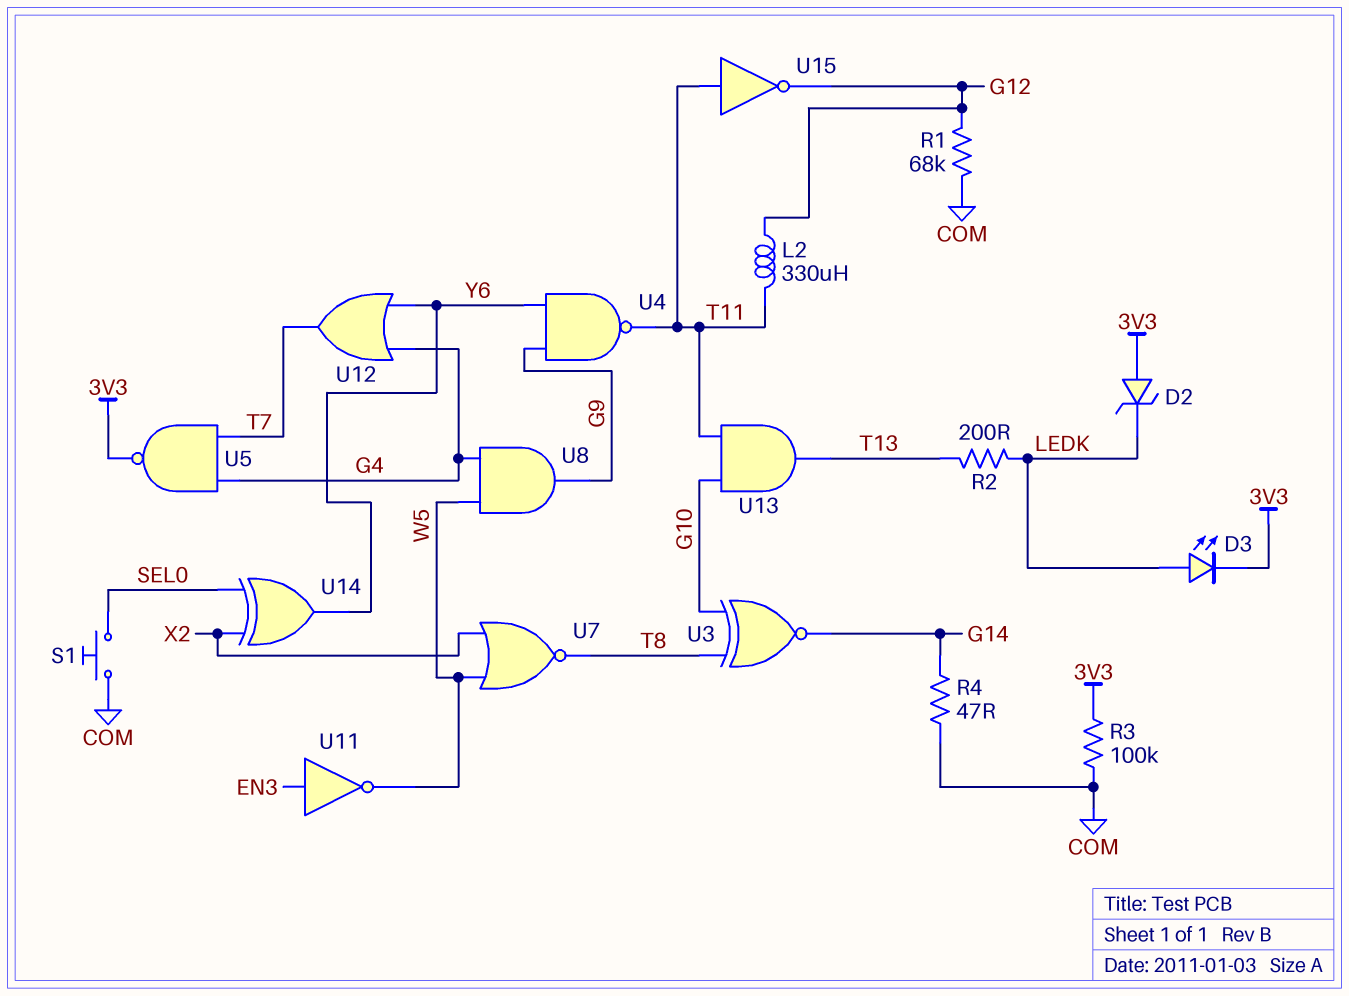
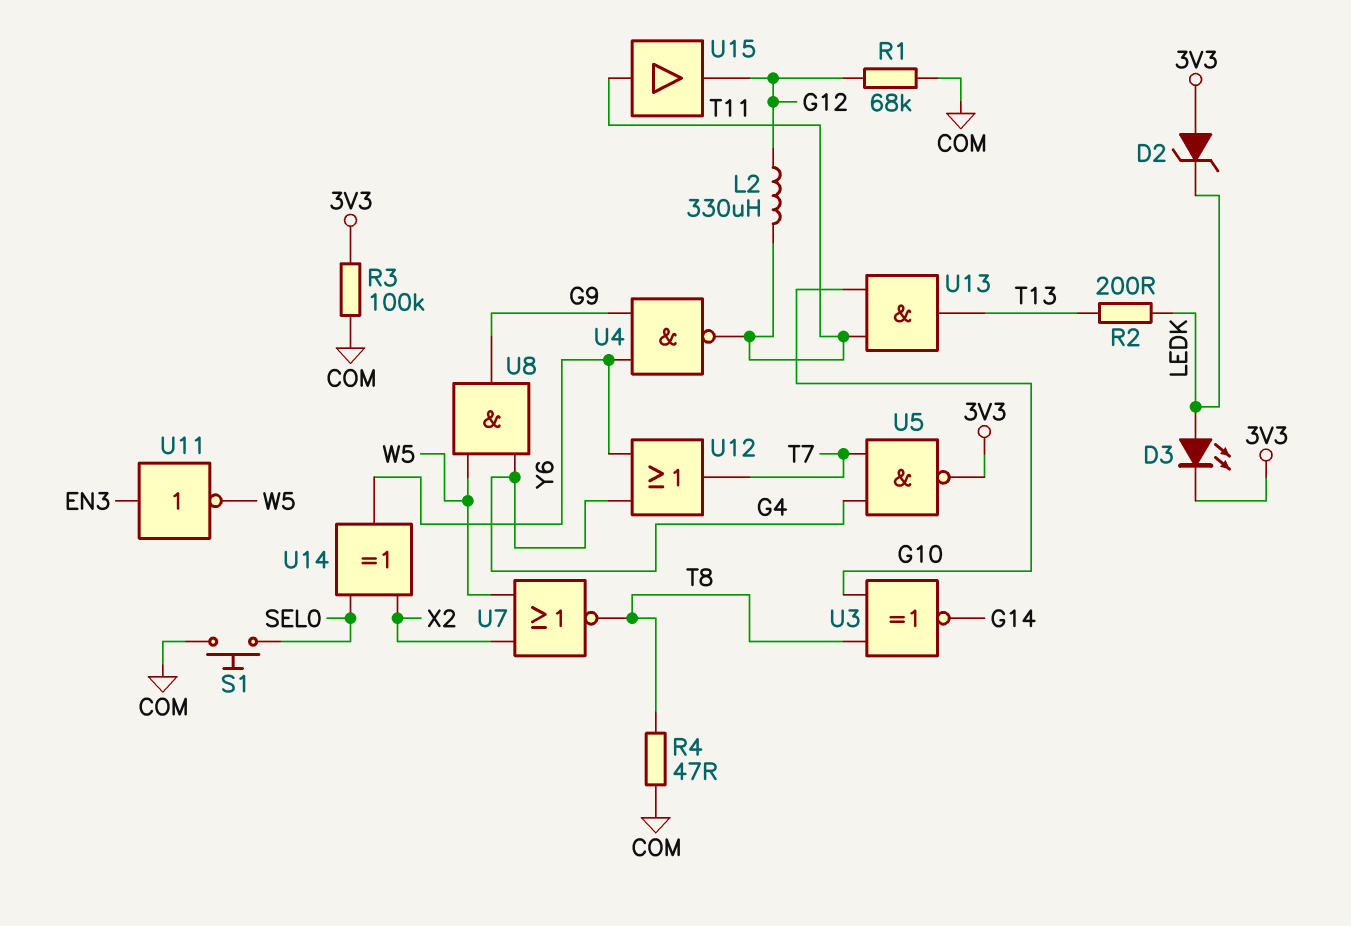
R4: 47 (COM, G14) -> 47 (COM, T8)
U15: NOT (in T11, out G12) -> buffer (in T11, out G12)

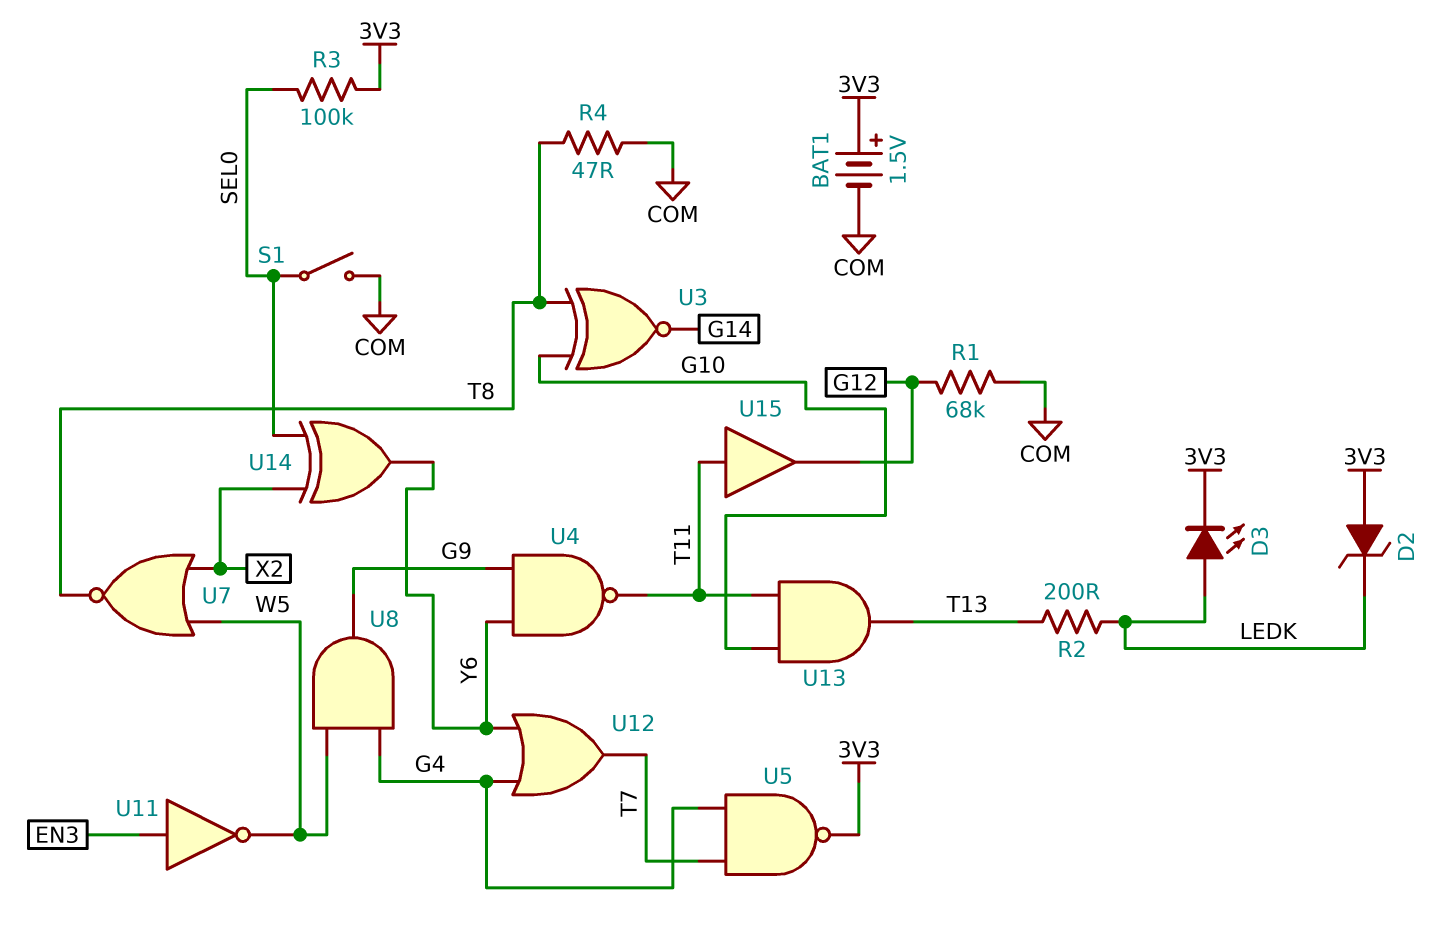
BAT1: none -> 1.5V (plus 3V3, minus COM)
L2: 330uH (G12, T11) -> none
R3: 100k (3V3, COM) -> 100k (3V3, SEL0)
S1: button (COM, SEL0) -> switch (COM, SEL0)

